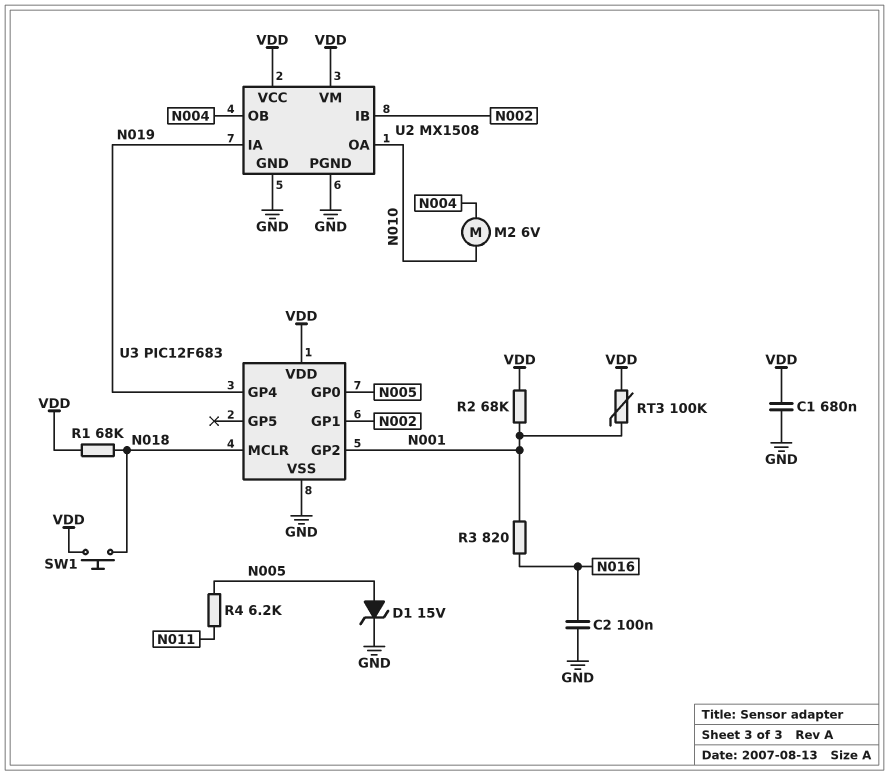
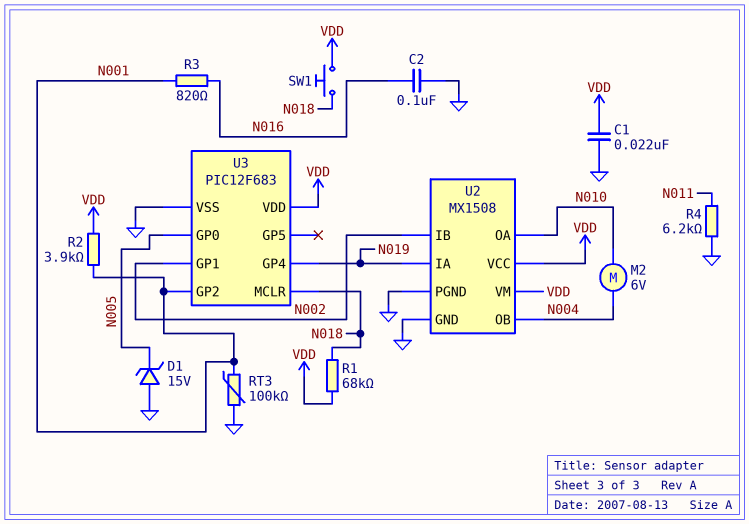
C1: 680nF (GND, VDD) -> 22nF (GND, VDD)
D1: zener 15V (A N005, K GND) -> zener 15V (A GND, K N005)
R2: 68k (N001, VDD) -> 3.9k (N001, VDD)
R4: 6.2k (N005, N011) -> 6.2k (GND, N011)
RT3: 100k (N001, VDD) -> 100k (GND, N001)

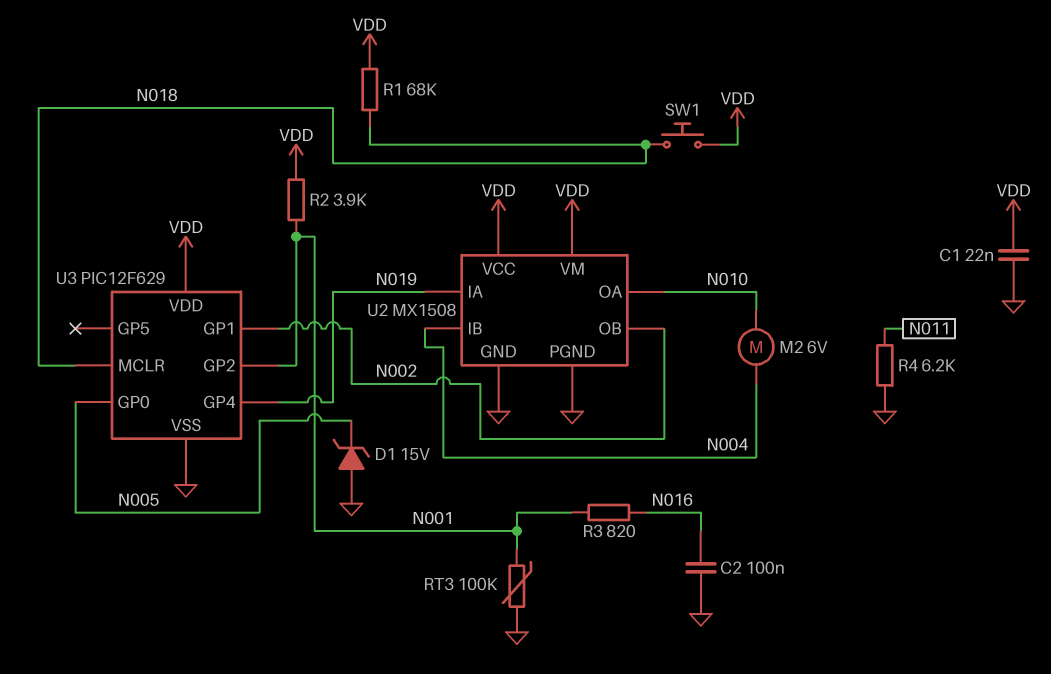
U2 pin IB: N002 -> N004
U2 pin OB: N004 -> N002
U3: PIC12F683 -> PIC12F629

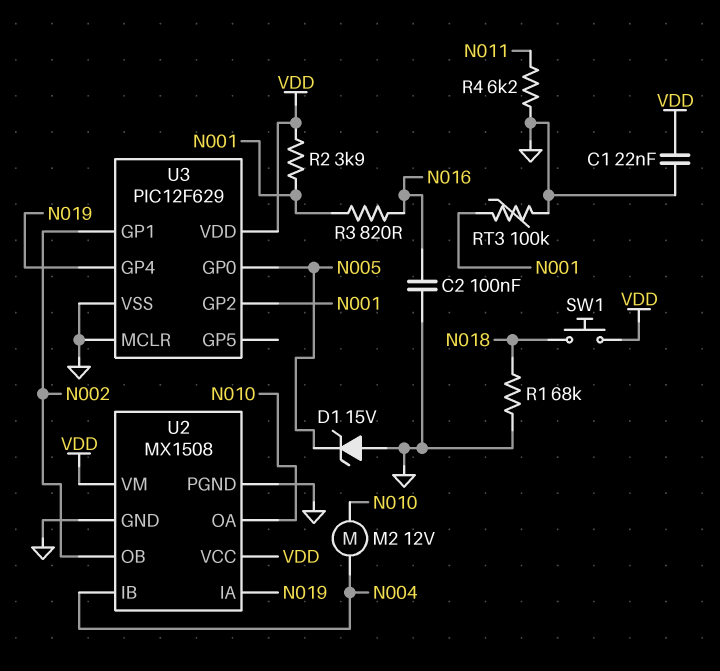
M2: motor 6V (N004, N010) -> motor 12V (N004, N010)
R1: 68k (N018, VDD) -> 68k (GND, N018)
U3 pin MCLR: N018 -> GND

